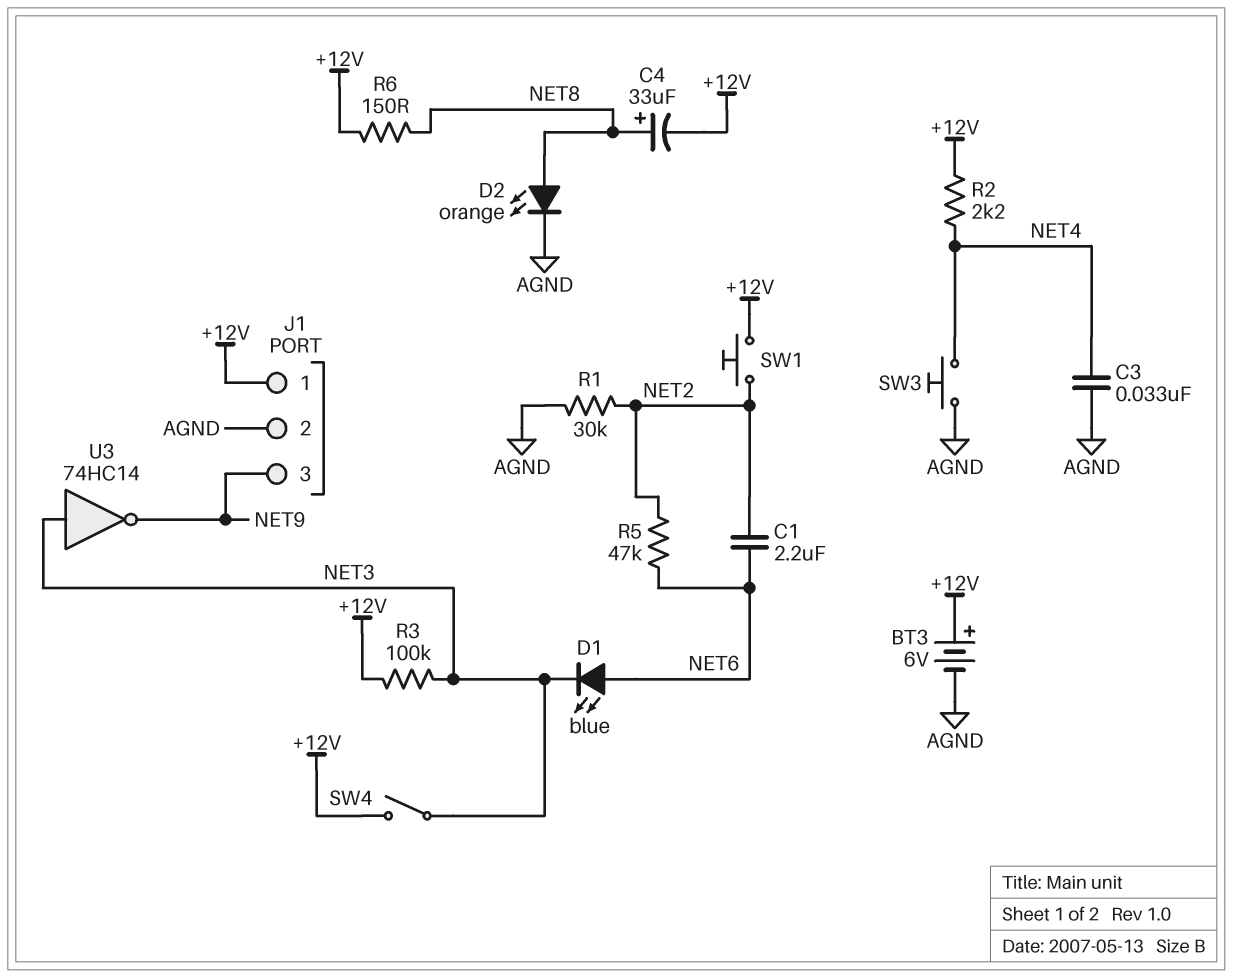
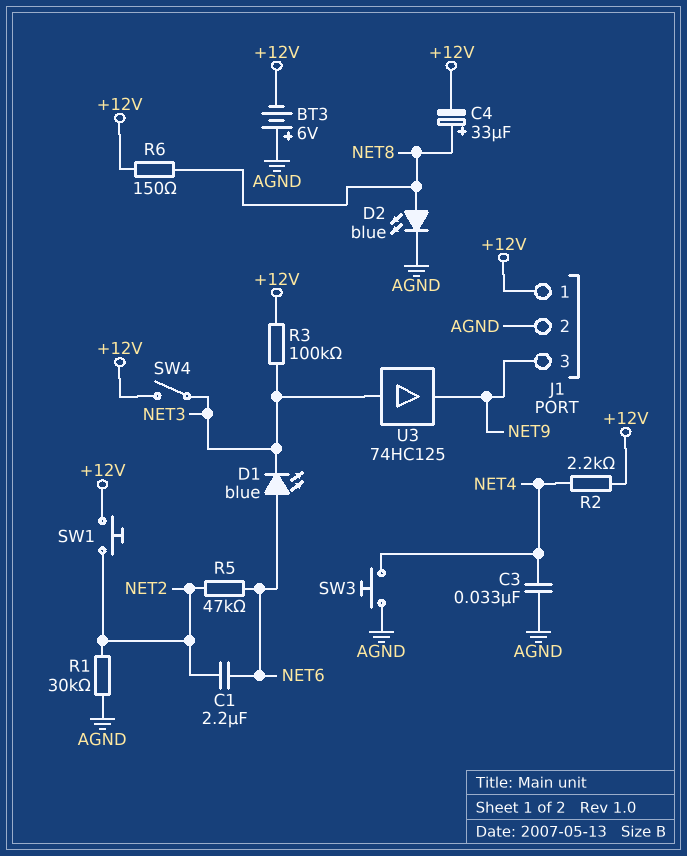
BT3: 6V (plus +12V, minus AGND) -> 6V (plus AGND, minus +12V)
D2: LED orange (A NET8, K AGND) -> LED blue (A NET8, K AGND)
U3: NOT 74HC14 (in NET3, out NET9) -> buffer 74HC125 (in NET3, out NET9)

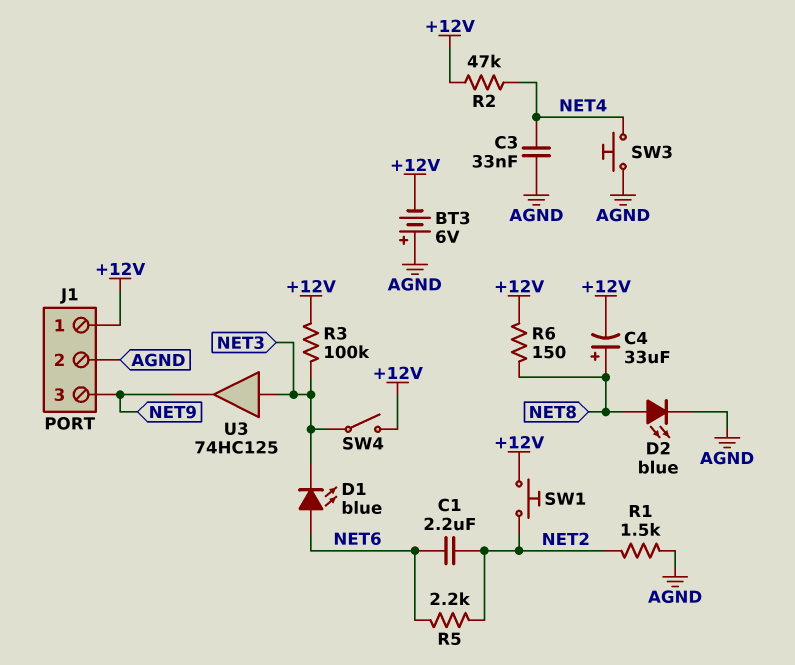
R1: 30k (AGND, NET2) -> 1.5k (AGND, NET2)
R2: 2.2k (+12V, NET4) -> 47k (+12V, NET4)
R5: 47k (NET2, NET6) -> 2.2k (NET2, NET6)

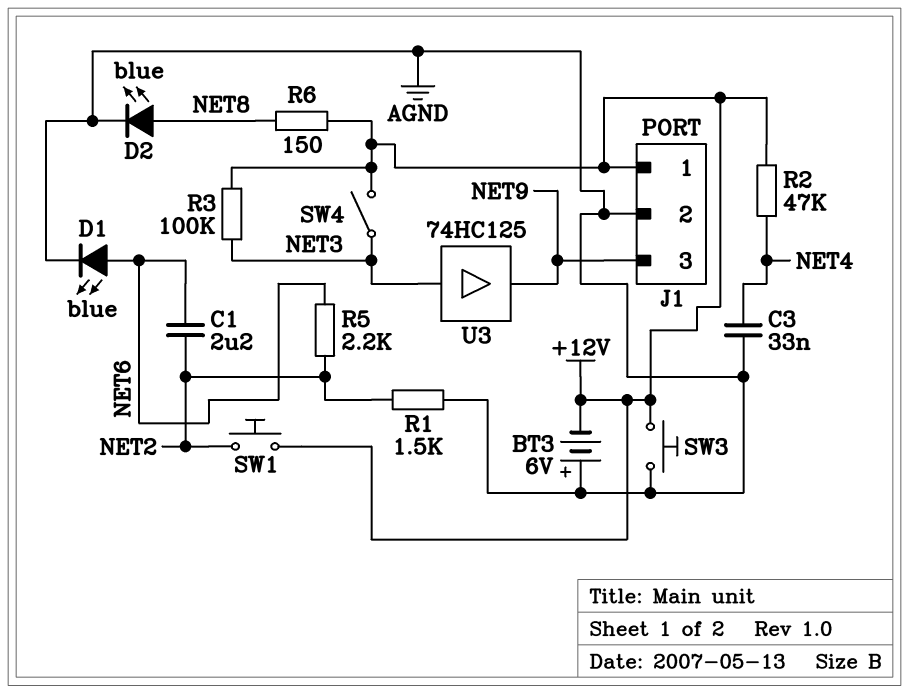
C4: 33uF (plus NET8, minus +12V) -> none
D1: LED blue (A NET6, K NET3) -> LED blue (A NET6, K AGND)
SW3: button (AGND, NET4) -> button (+12V, AGND)

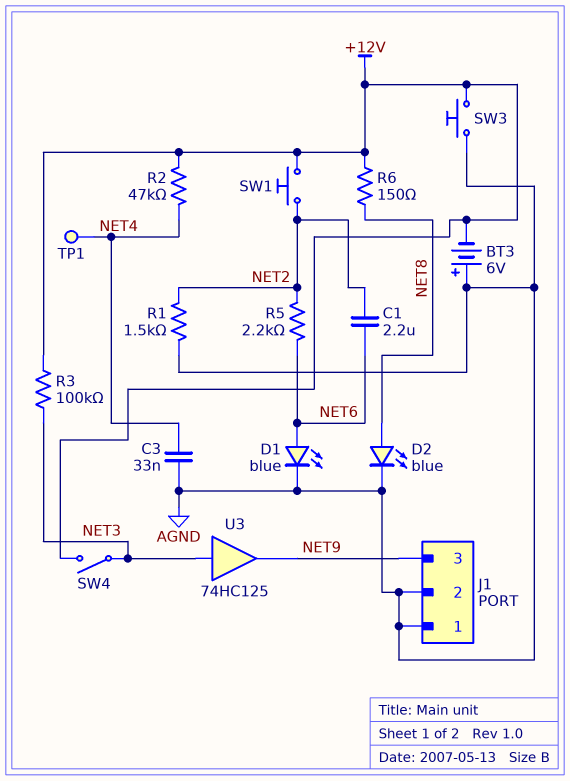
J1 pin 1: +12V -> AGND
TP1: none -> test point (NET4)

